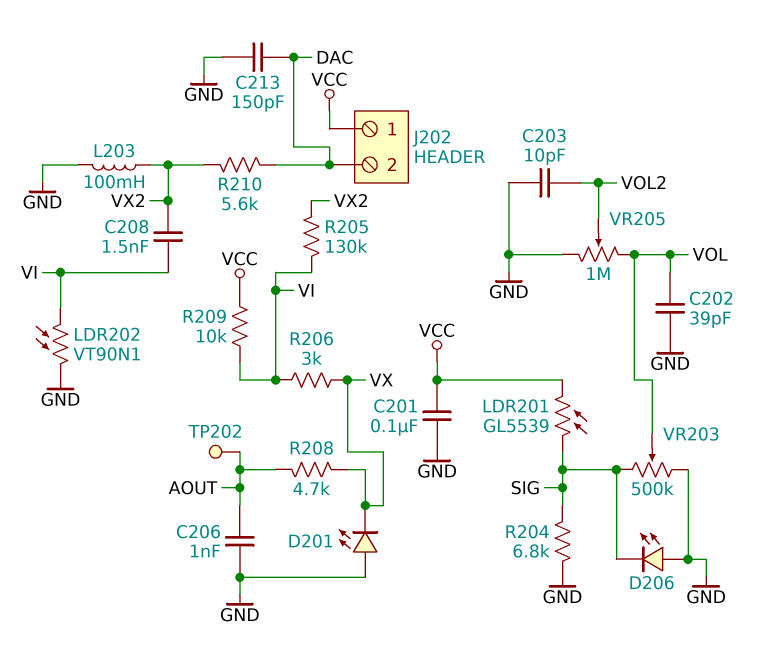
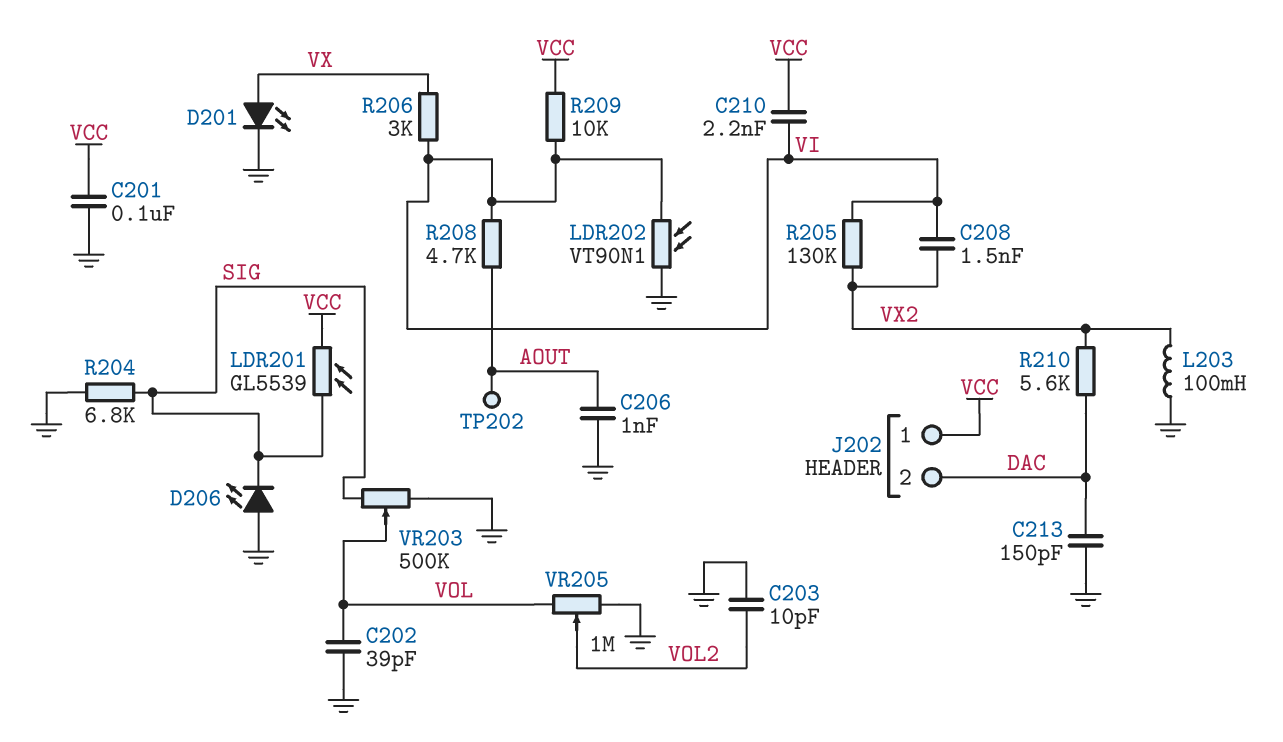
C210: none -> 2.2nF (VCC, VI)
D201: LED (A GND, K VX) -> LED (A VX, K GND)
R208: 4.7k (AOUT, VX) -> 4.7k (AOUT, VI)

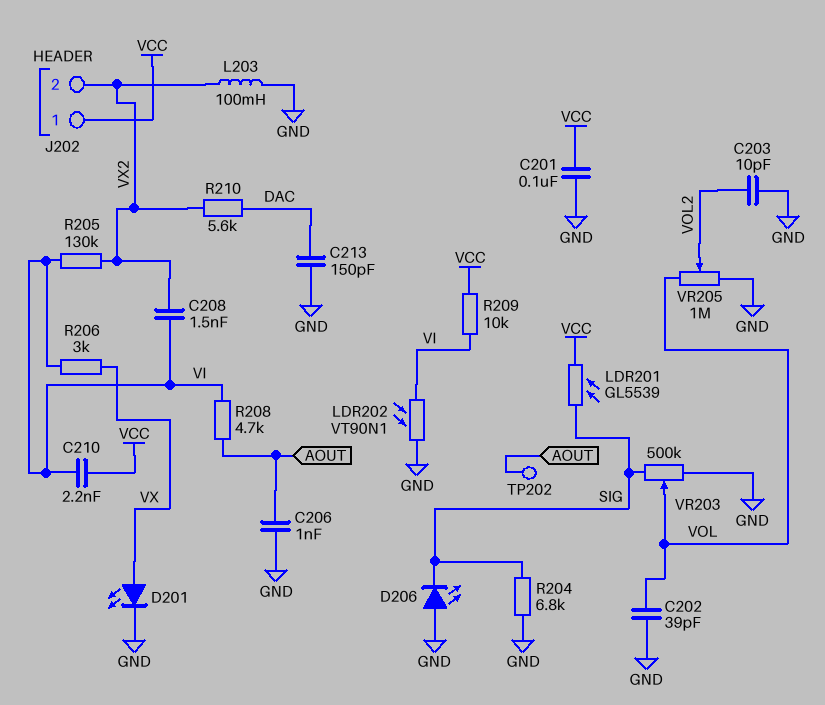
J202 pin 2: DAC -> VX2

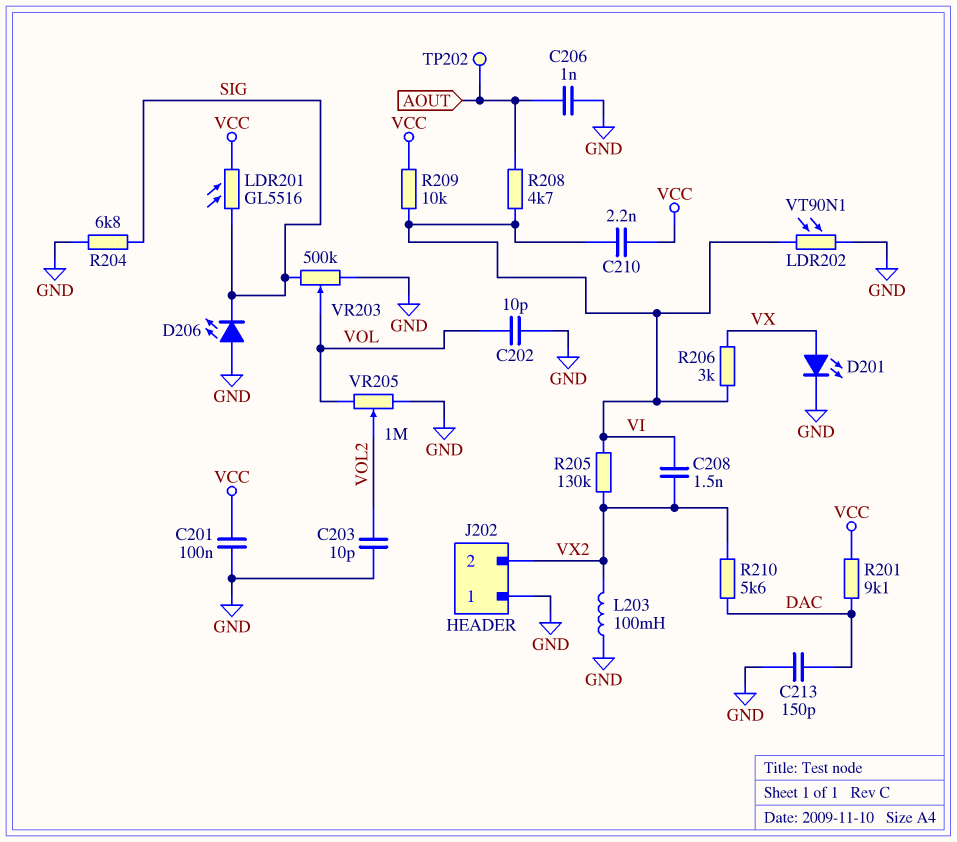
C202: 39pF (GND, VOL) -> 10pF (GND, VOL)
J202 pin 1: VCC -> GND
LDR201: GL5539 (SIG, VCC) -> GL5516 (SIG, VCC)
R201: none -> 9.1k (DAC, VCC)

